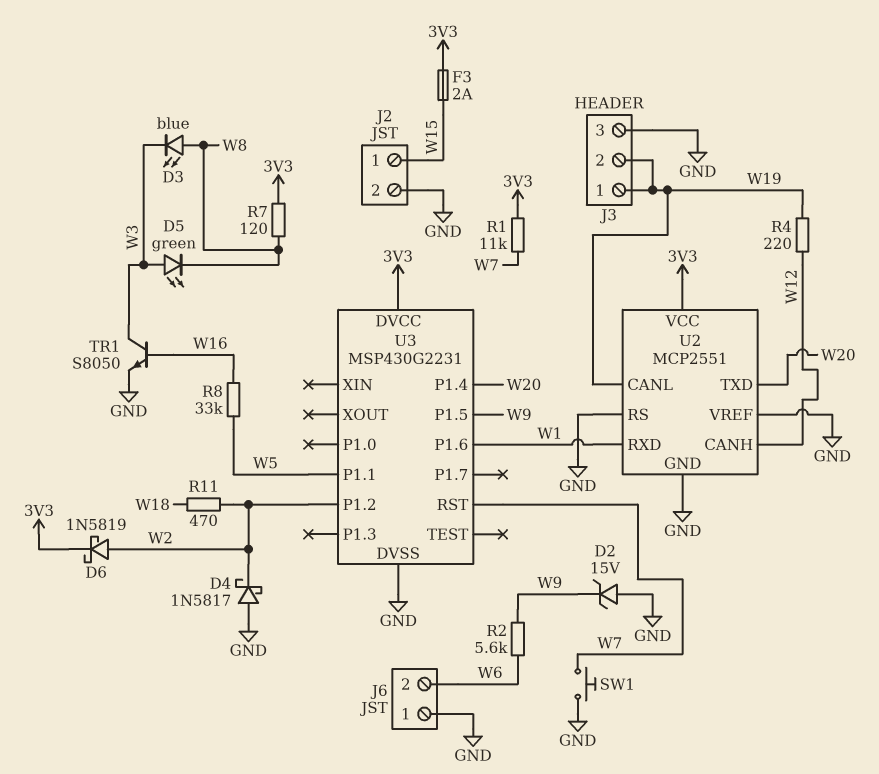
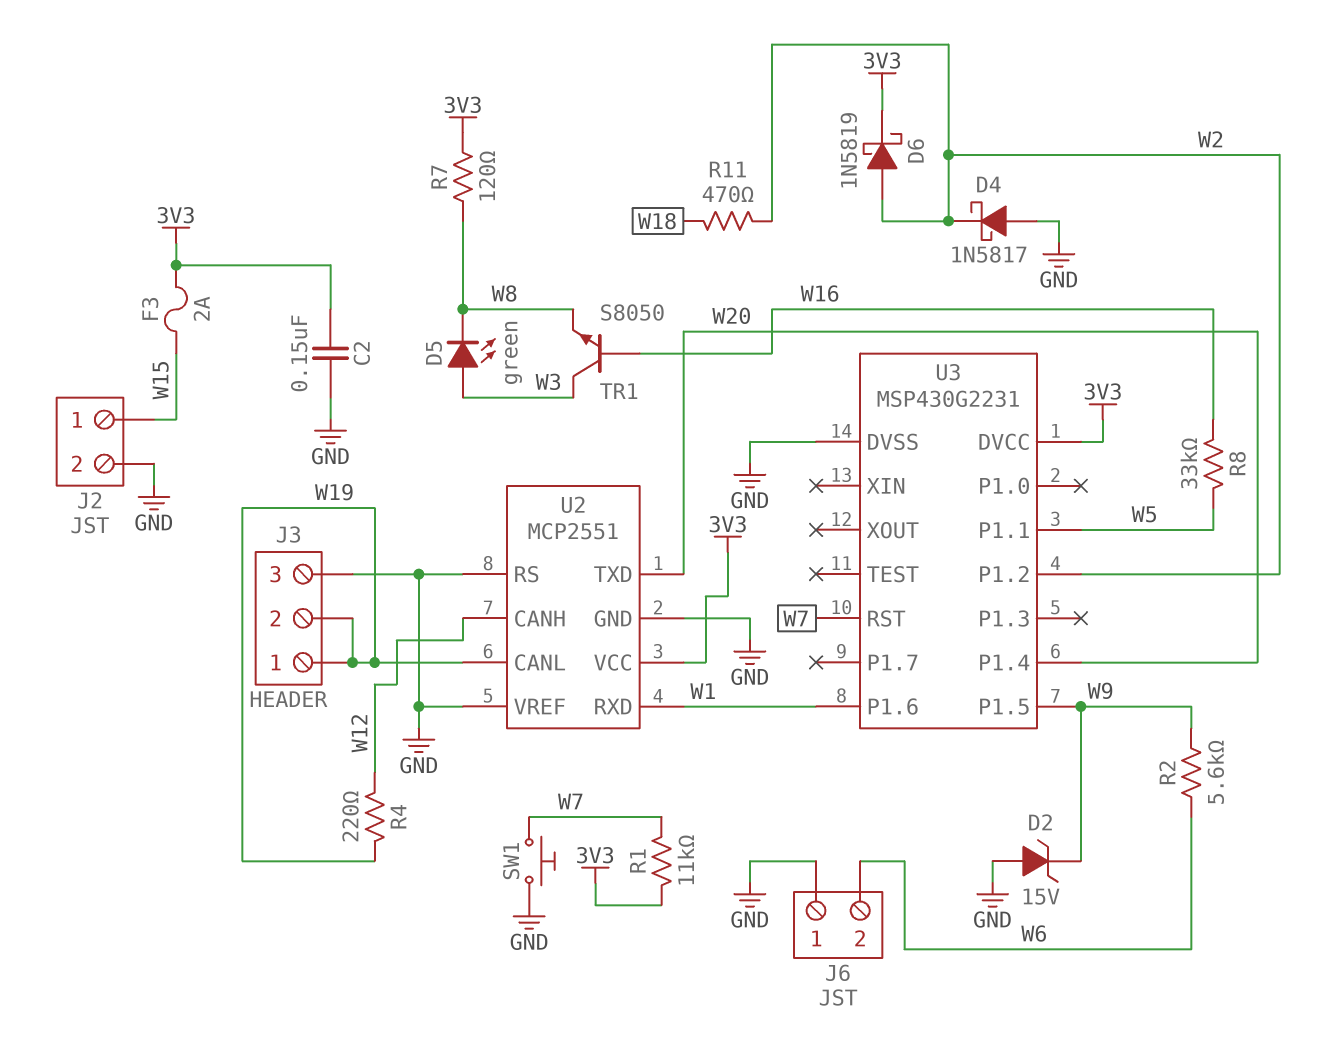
C2: none -> 150nF (3V3, GND)
D3: LED blue (A W8, K W3) -> none
TR1: NPN S8050 (B W16, C W3, E GND) -> NPN S8050 (B W16, C W3, E W8)

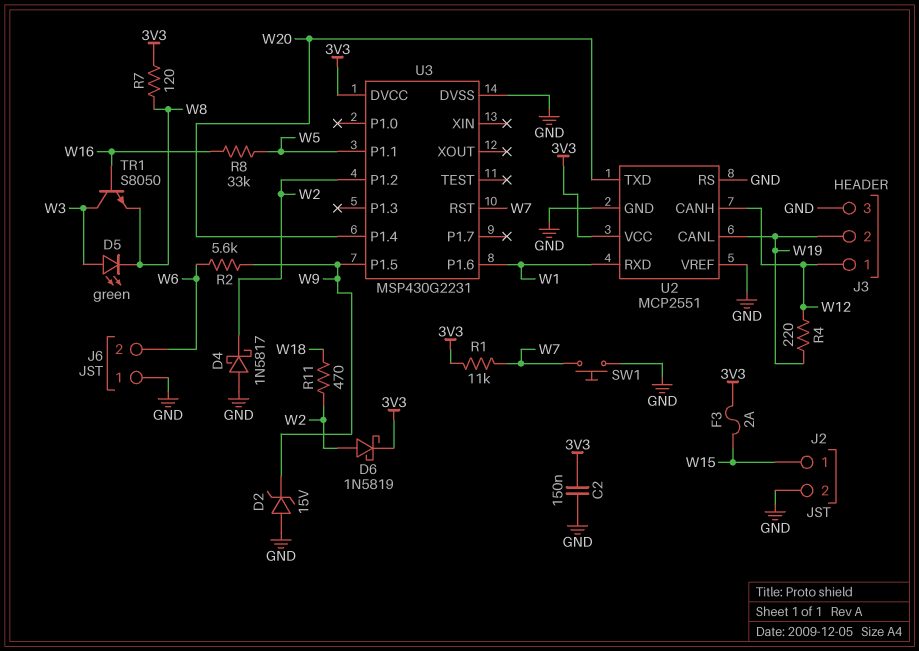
J3 pin 1: W19 -> W12

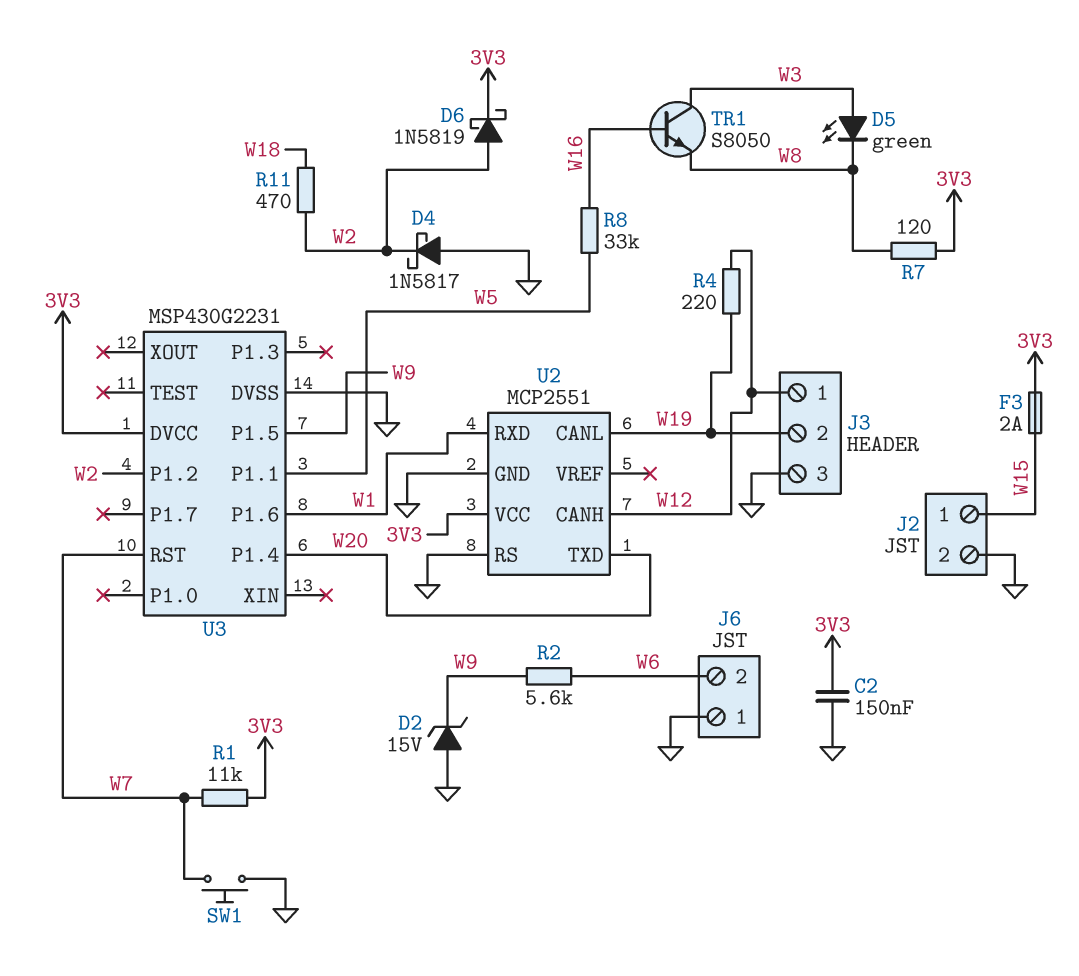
U2 pin VREF: GND -> none

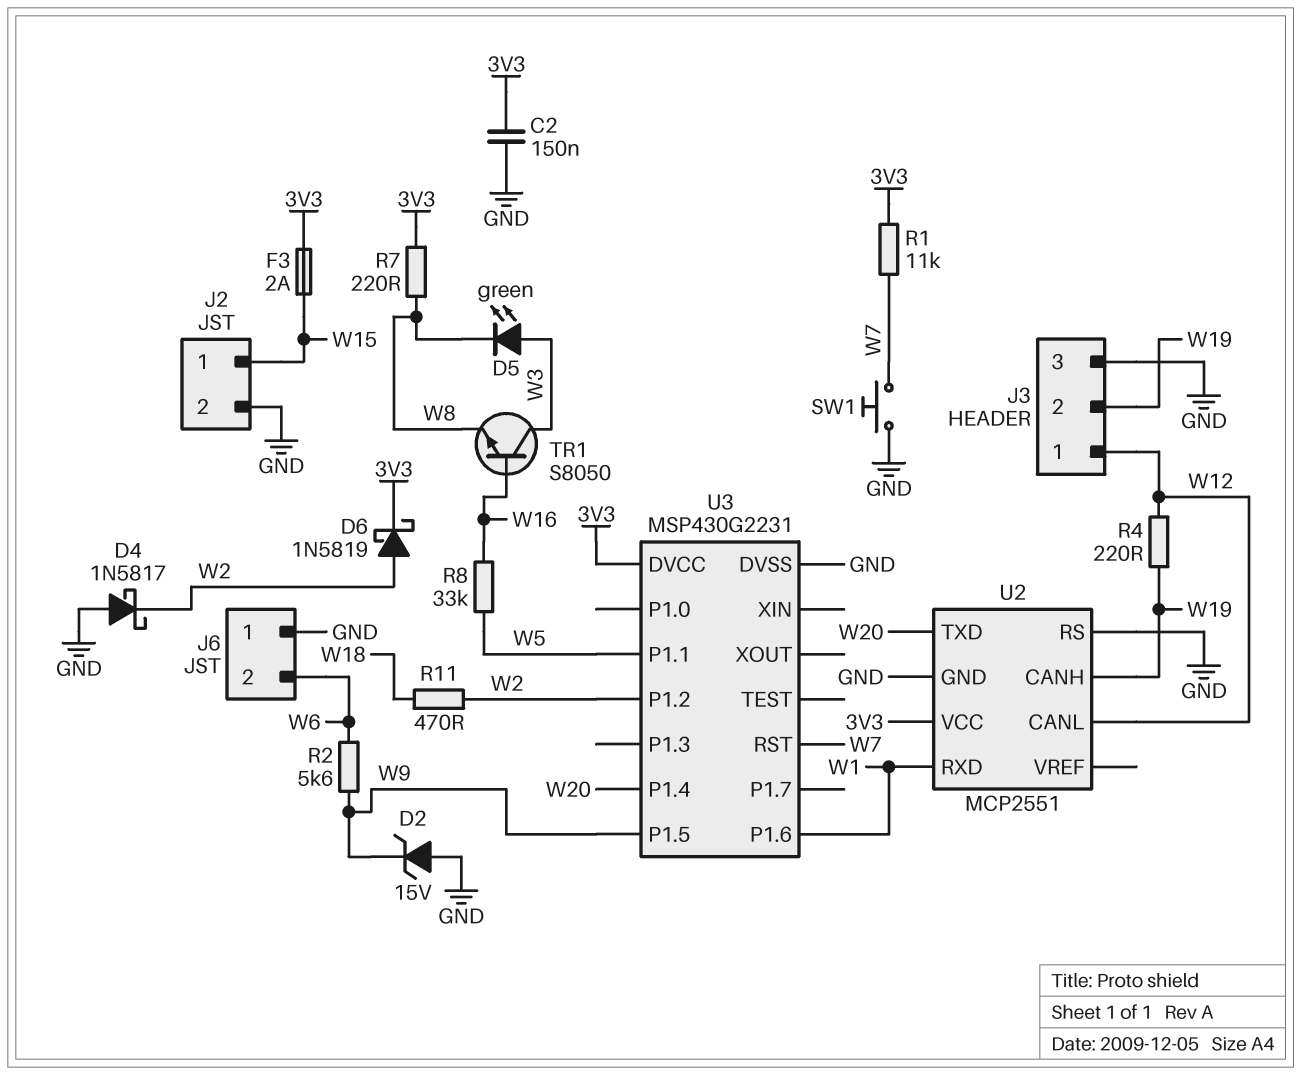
R7: 120 (3V3, W8) -> 220 (3V3, W8)
U2 pin CANH: W12 -> W19
U2 pin CANL: W19 -> W12

